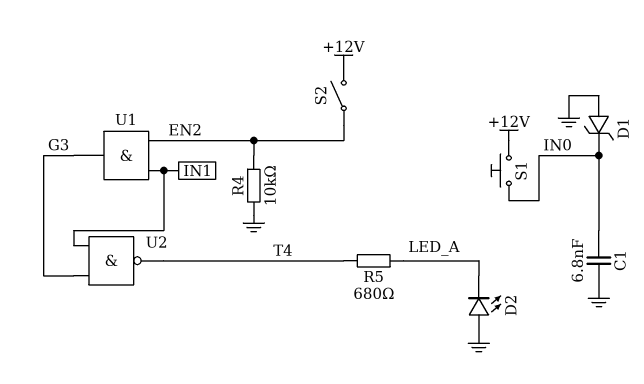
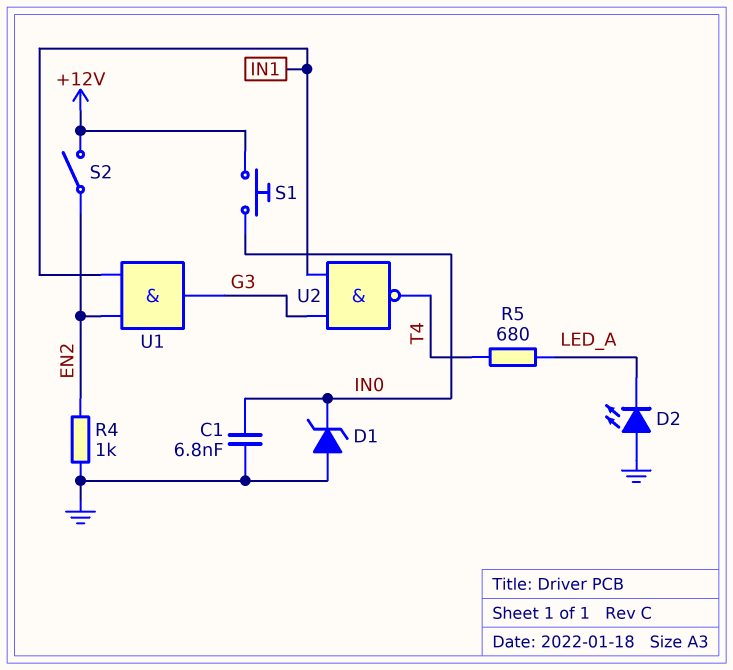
R4: 10k (EN2, GND) -> 1k (EN2, GND)

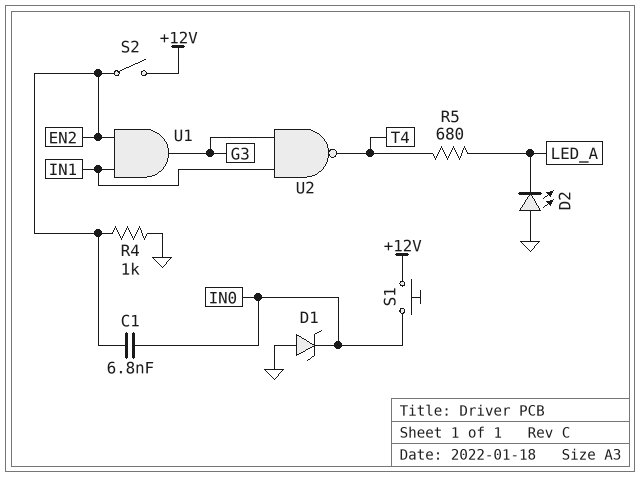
C1: 6.8nF (GND, IN0) -> 6.8nF (EN2, IN0)

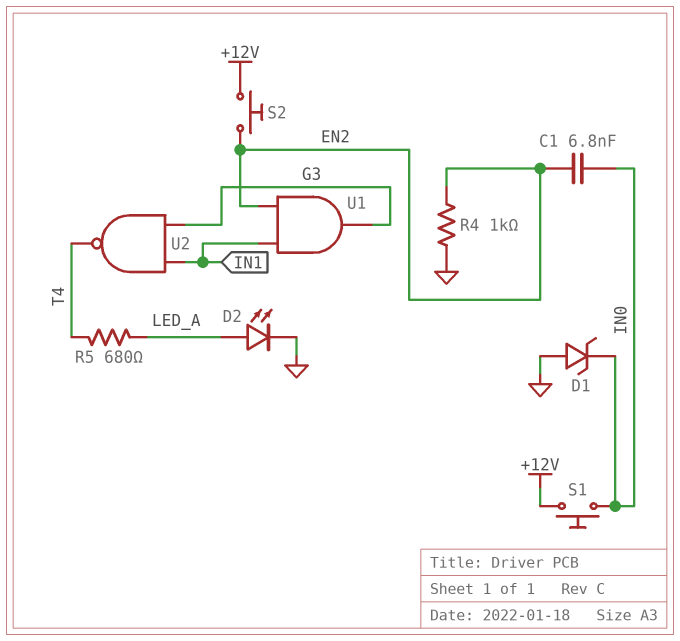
D2: LED (A GND, K LED_A) -> LED (A LED_A, K GND)
S2: switch (+12V, EN2) -> button (+12V, EN2)

